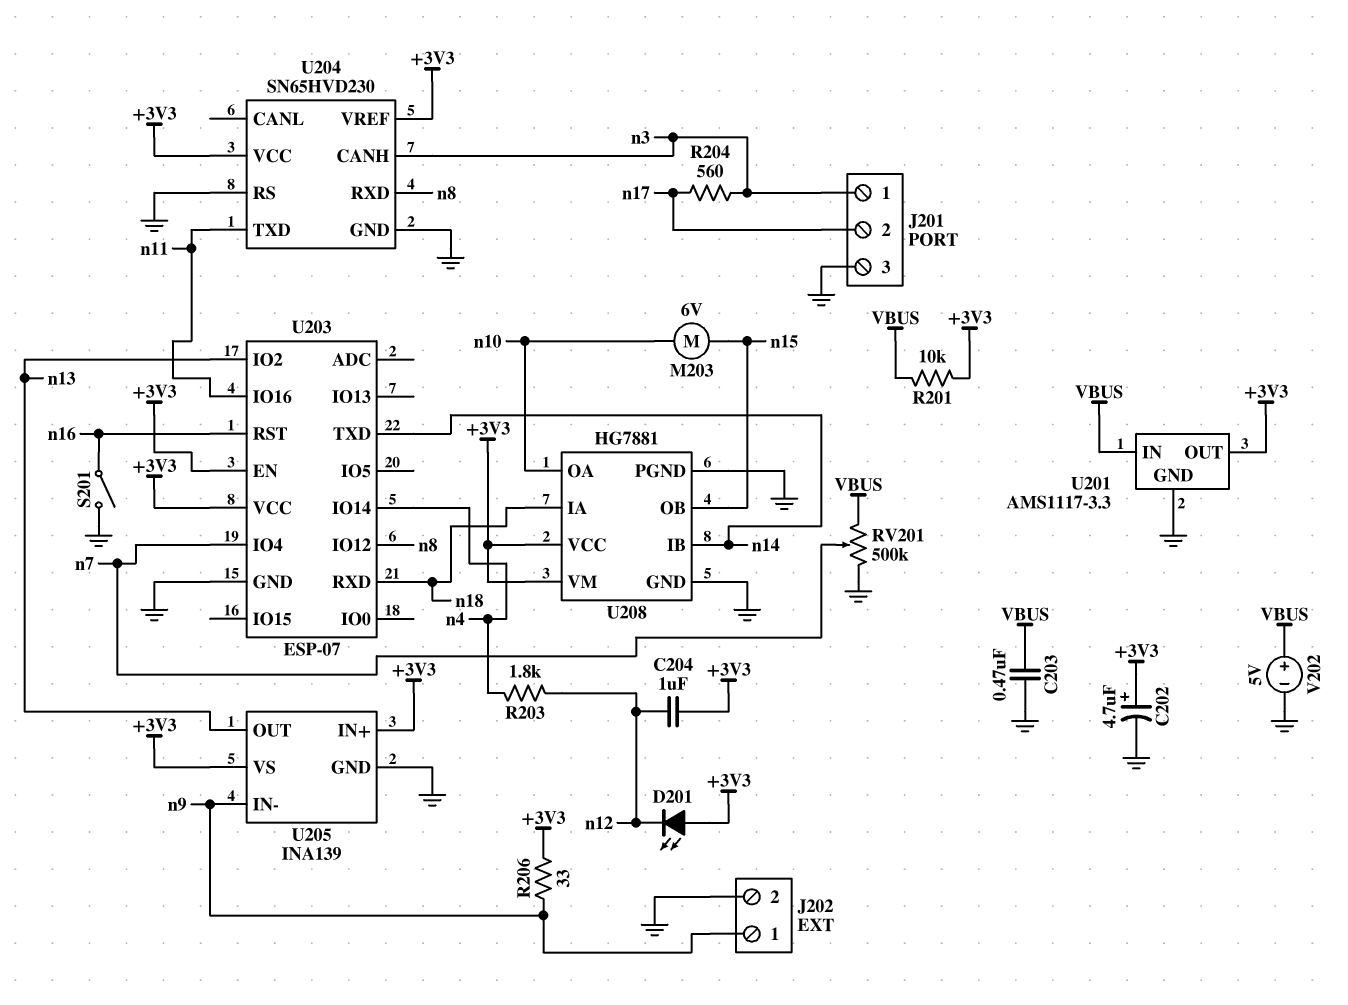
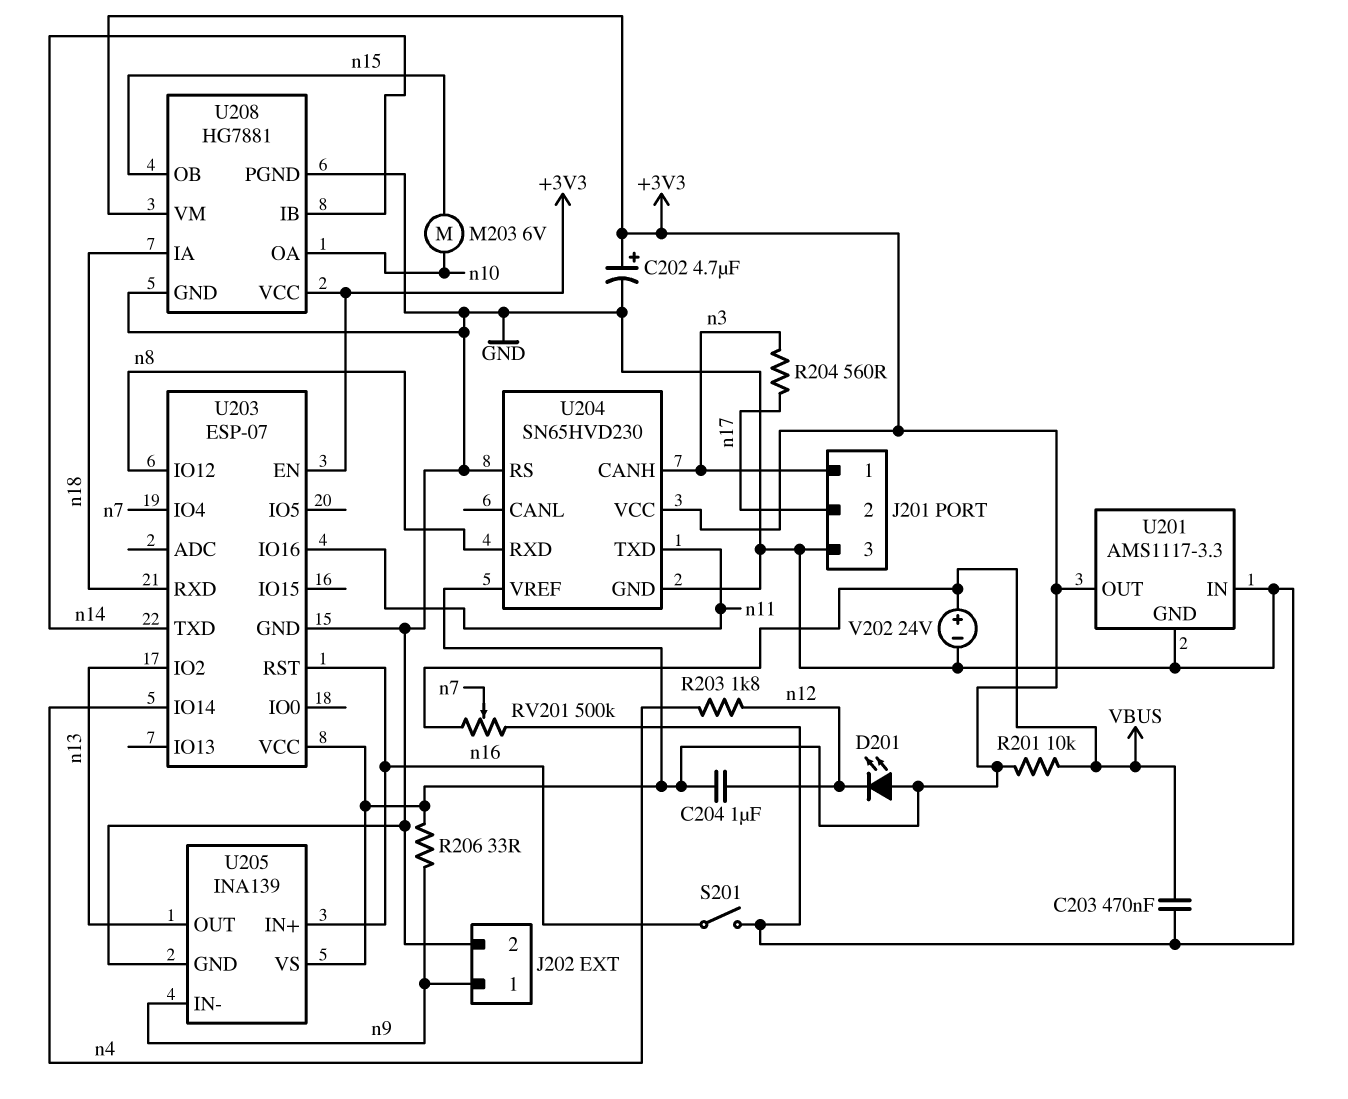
U201 pin IN: VBUS -> GND
U205 pin IN+: +3V3 -> n16
V202: 5V (plus VBUS, minus GND) -> 24V (plus VBUS, minus GND)

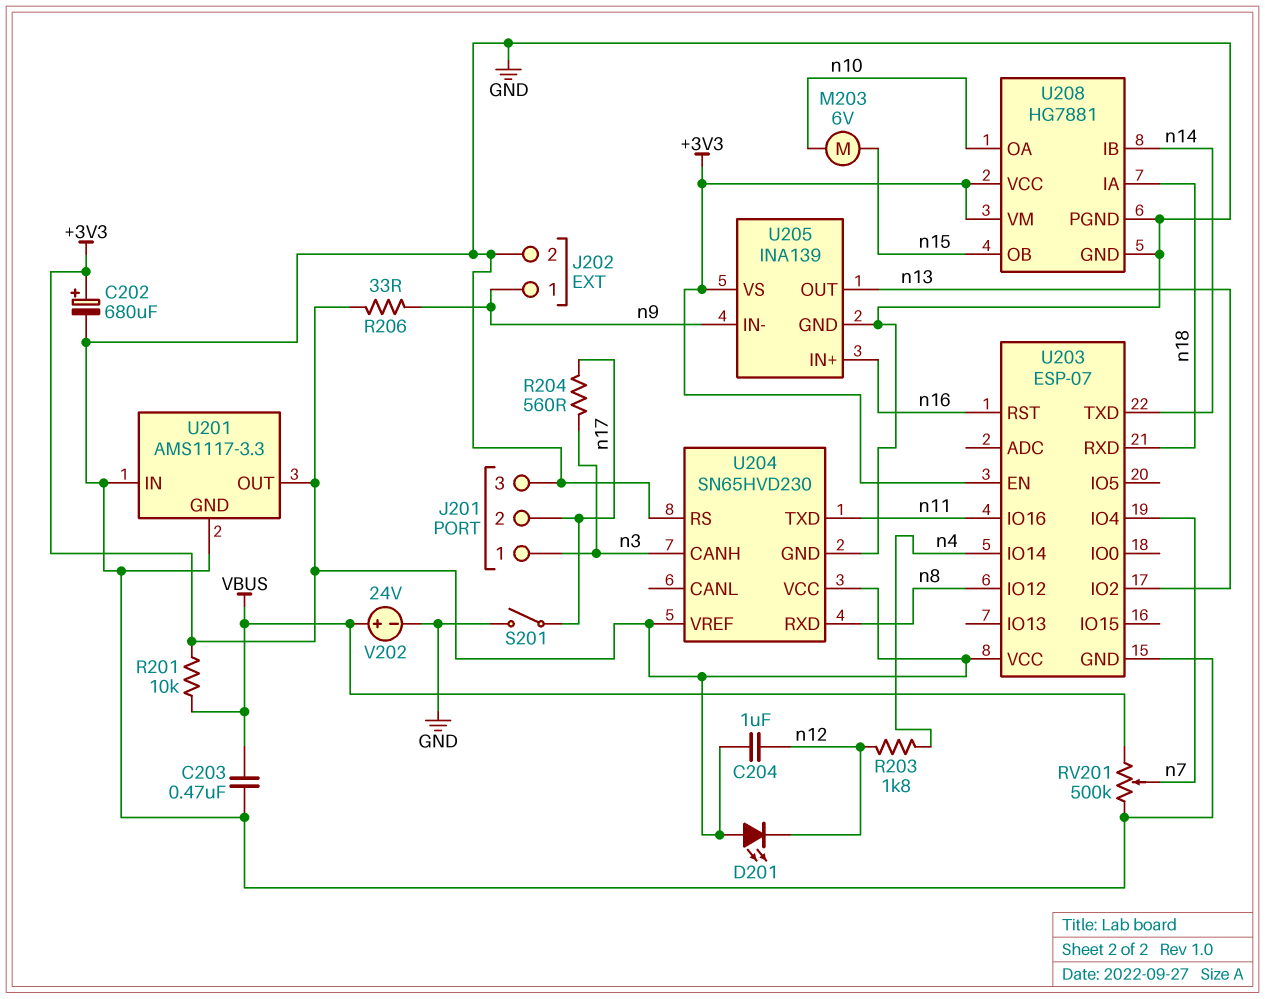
C202: 4.7uF (plus +3V3, minus GND) -> 680uF (plus +3V3, minus GND)
S201: switch (GND, n16) -> switch (GND, n17)

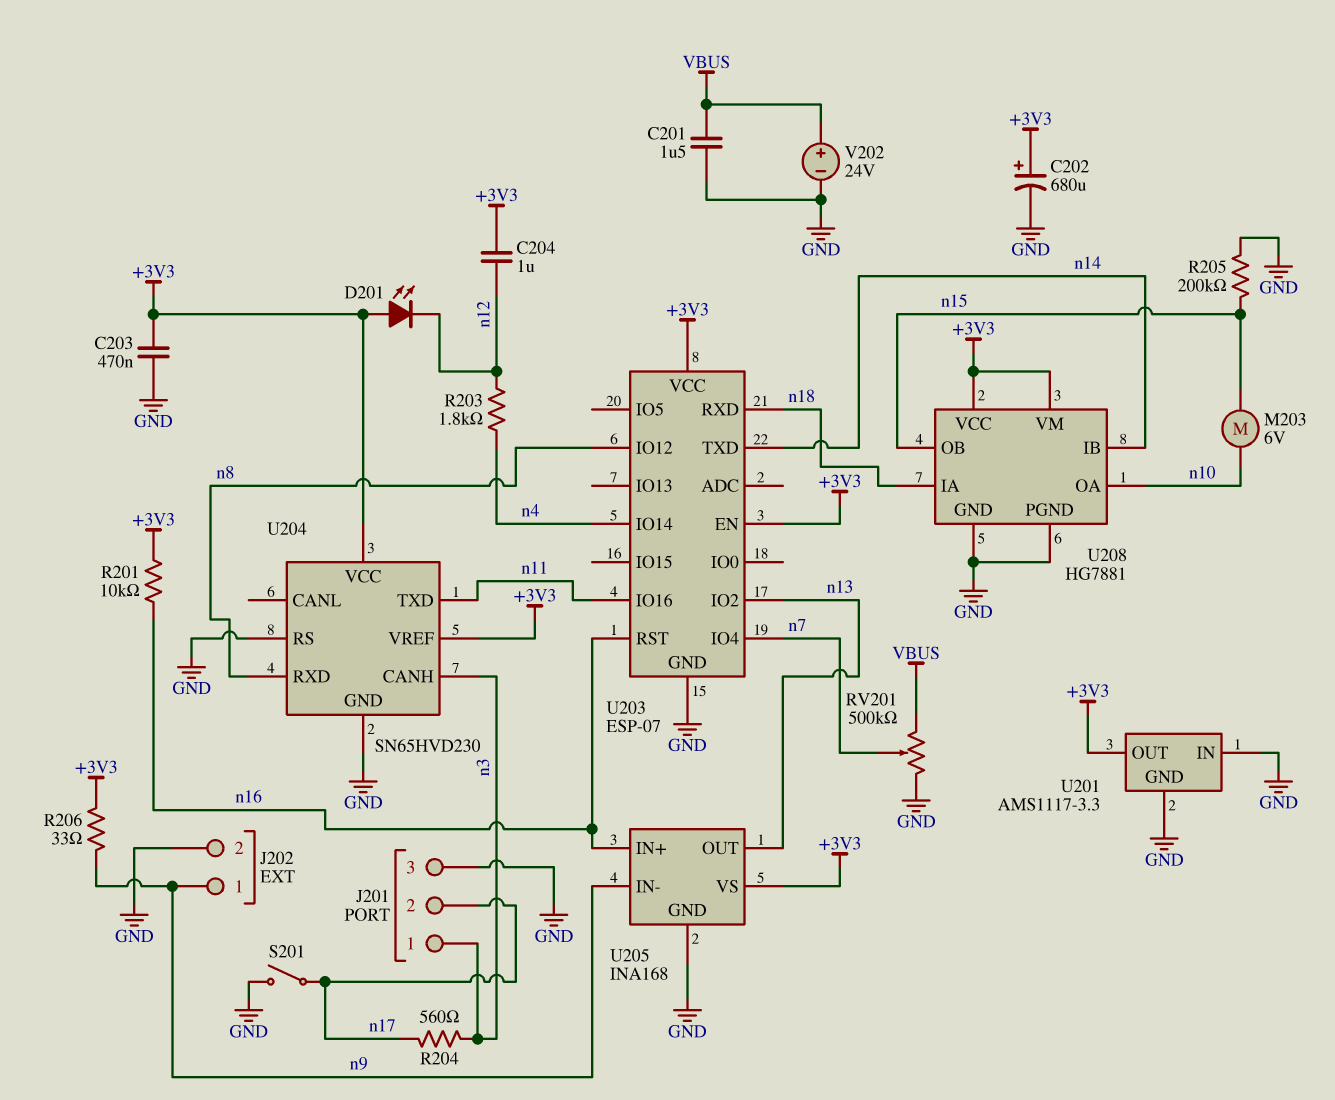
C201: none -> 1.5uF (GND, VBUS)
C203: 470nF (GND, VBUS) -> 470nF (+3V3, GND)
R201: 10k (+3V3, VBUS) -> 10k (+3V3, n16)
R205: none -> 200k (GND, n15)
U205: INA139 -> INA168

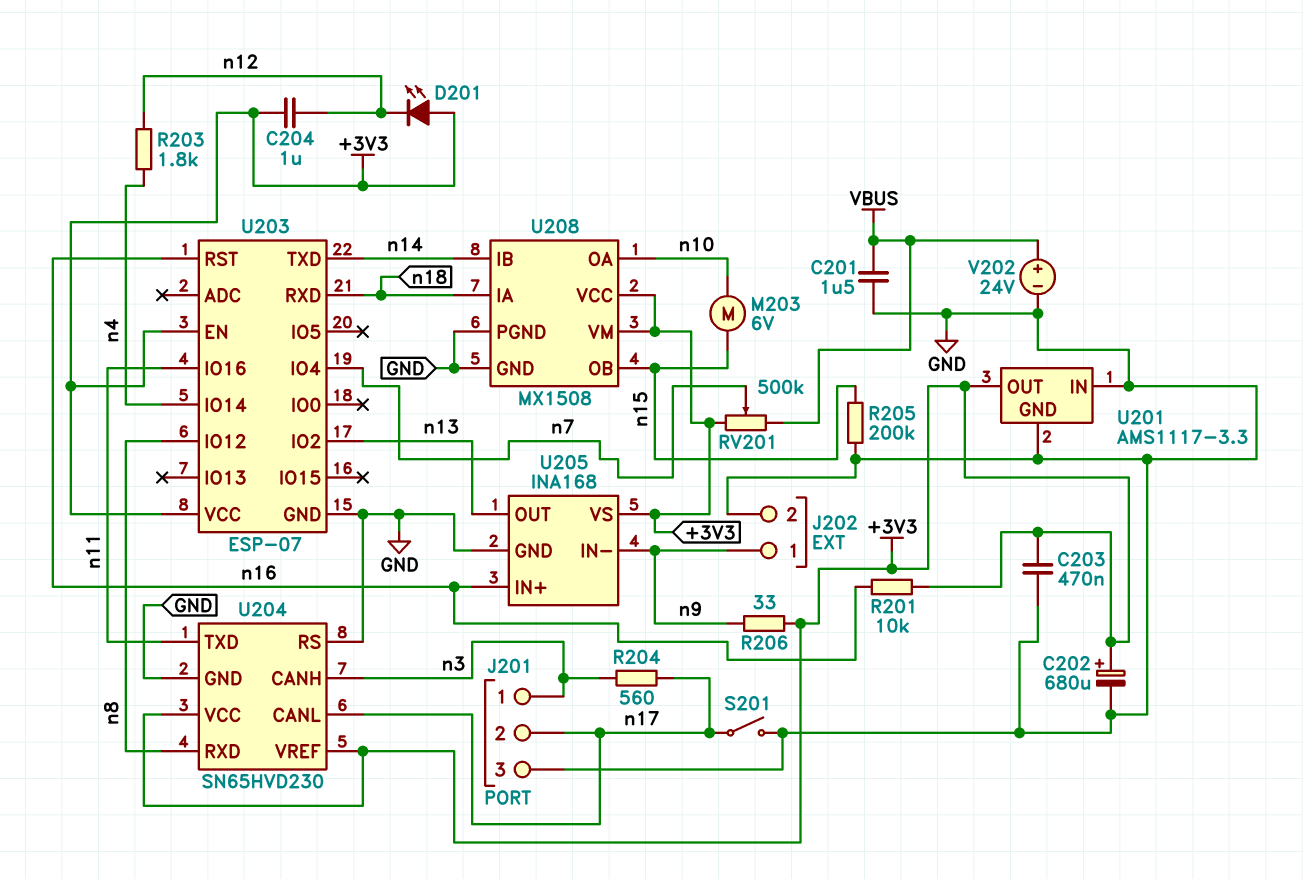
RV201: 500k (GND, VBUS, wiper n7) -> 500k (+3V3, VBUS, wiper n7)
U204 pin CANL: none -> n17
U208: HG7881 -> MX1508

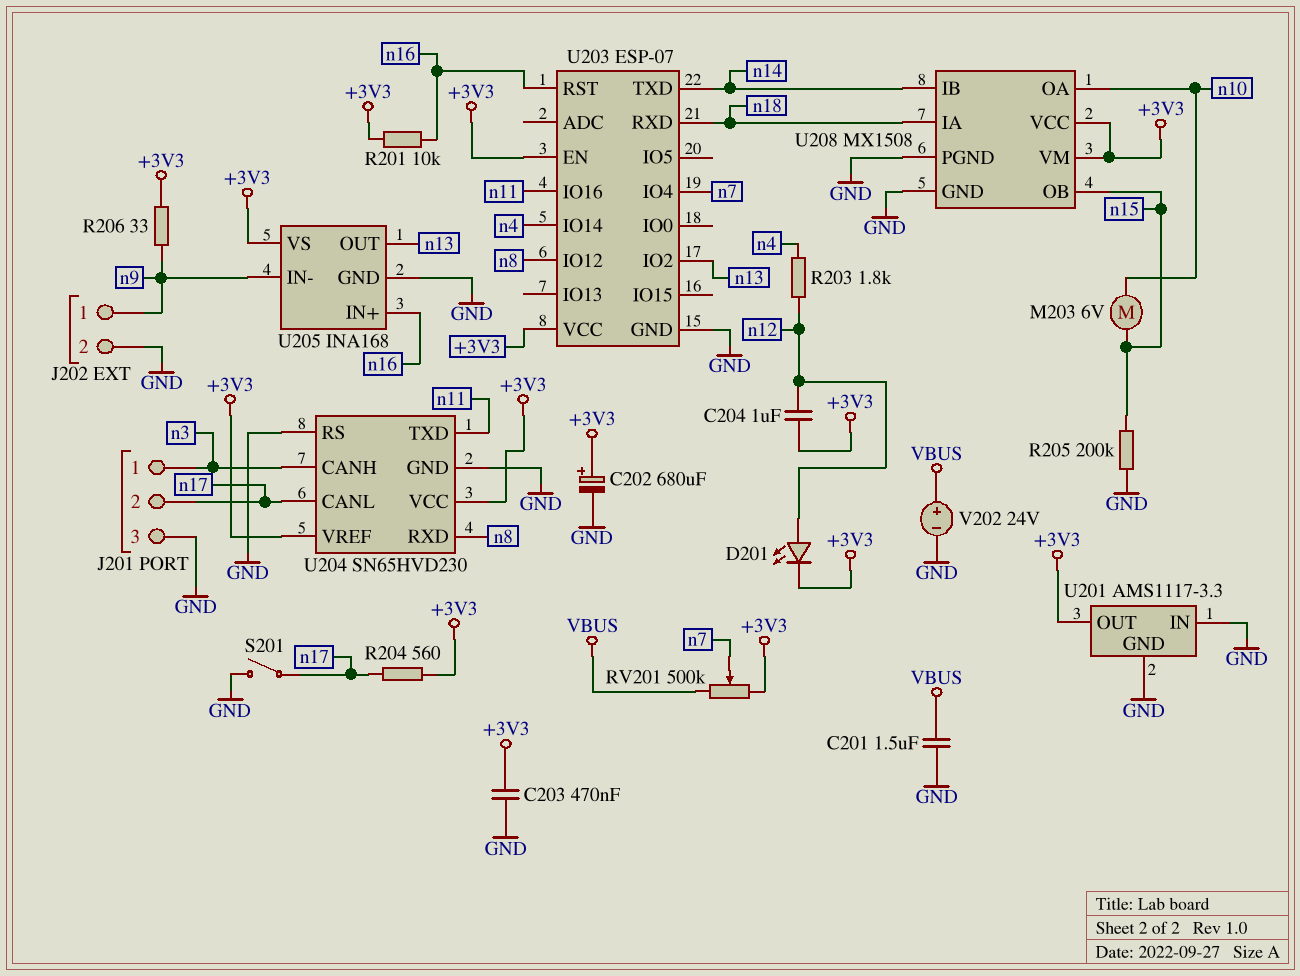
D201: LED (A +3V3, K n12) -> LED (A n12, K +3V3)
R204: 560 (n3, n17) -> 560 (+3V3, n17)

